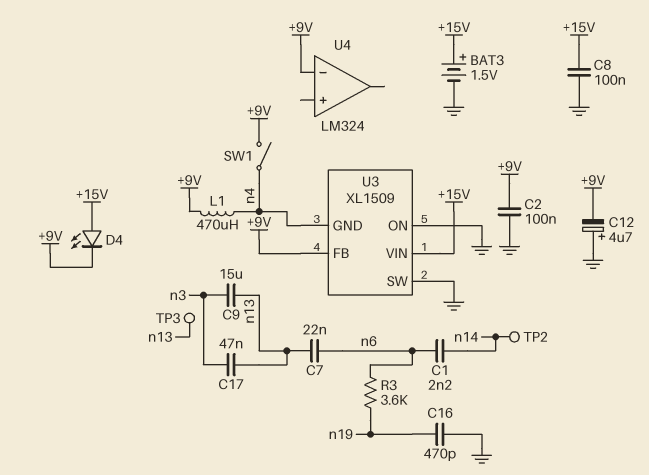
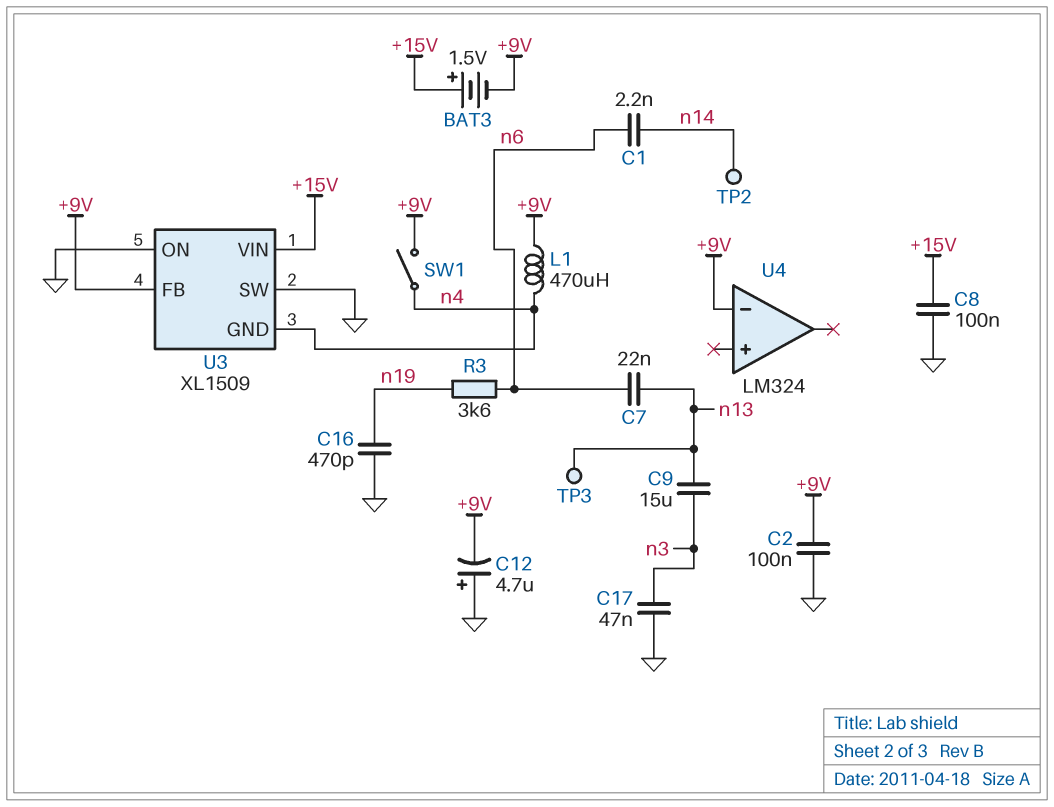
BAT3: 1.5V (plus +15V, minus GND) -> 1.5V (plus +15V, minus +9V)
C17: 47nF (n3, n13) -> 47nF (GND, n3)
D4: LED (A +15V, K +9V) -> none

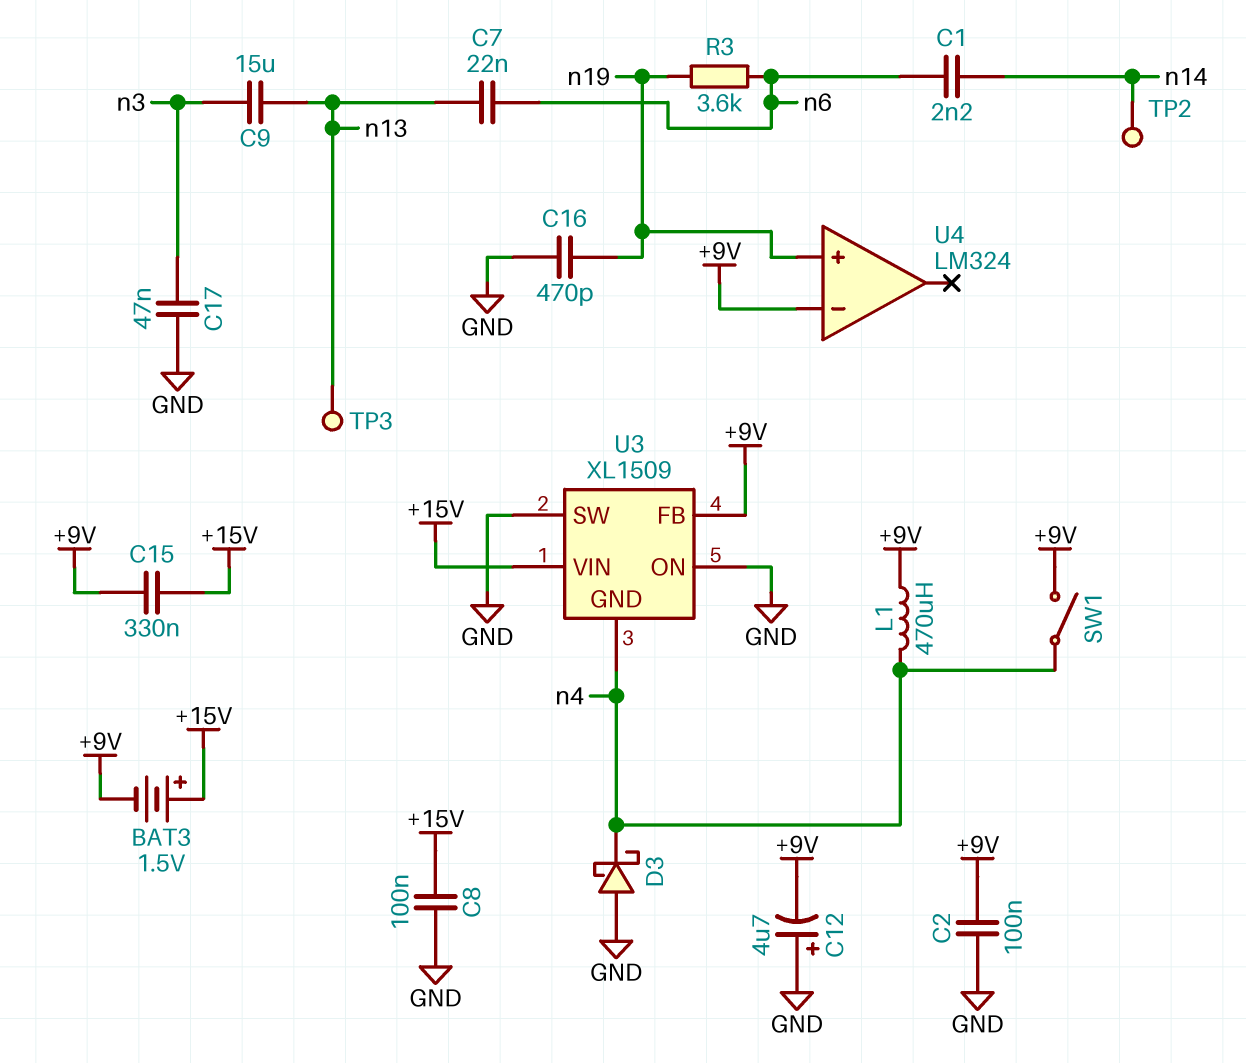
C15: none -> 330nF (+9V, +15V)
D3: none -> schottky (A GND, K n4)
U4 pin in+: none -> n19

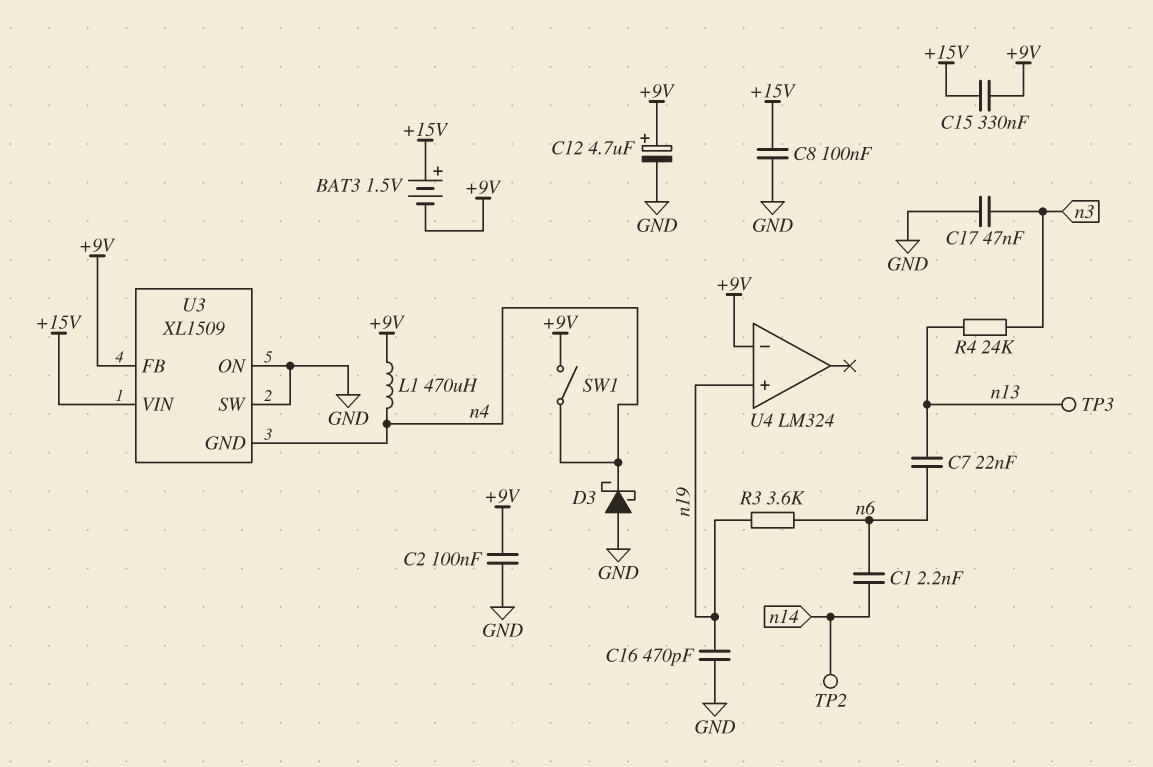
C9: 15uF (n3, n13) -> none
C12: 4.7uF (plus GND, minus +9V) -> 4.7uF (plus +9V, minus GND)
R4: none -> 24k (n3, n13)

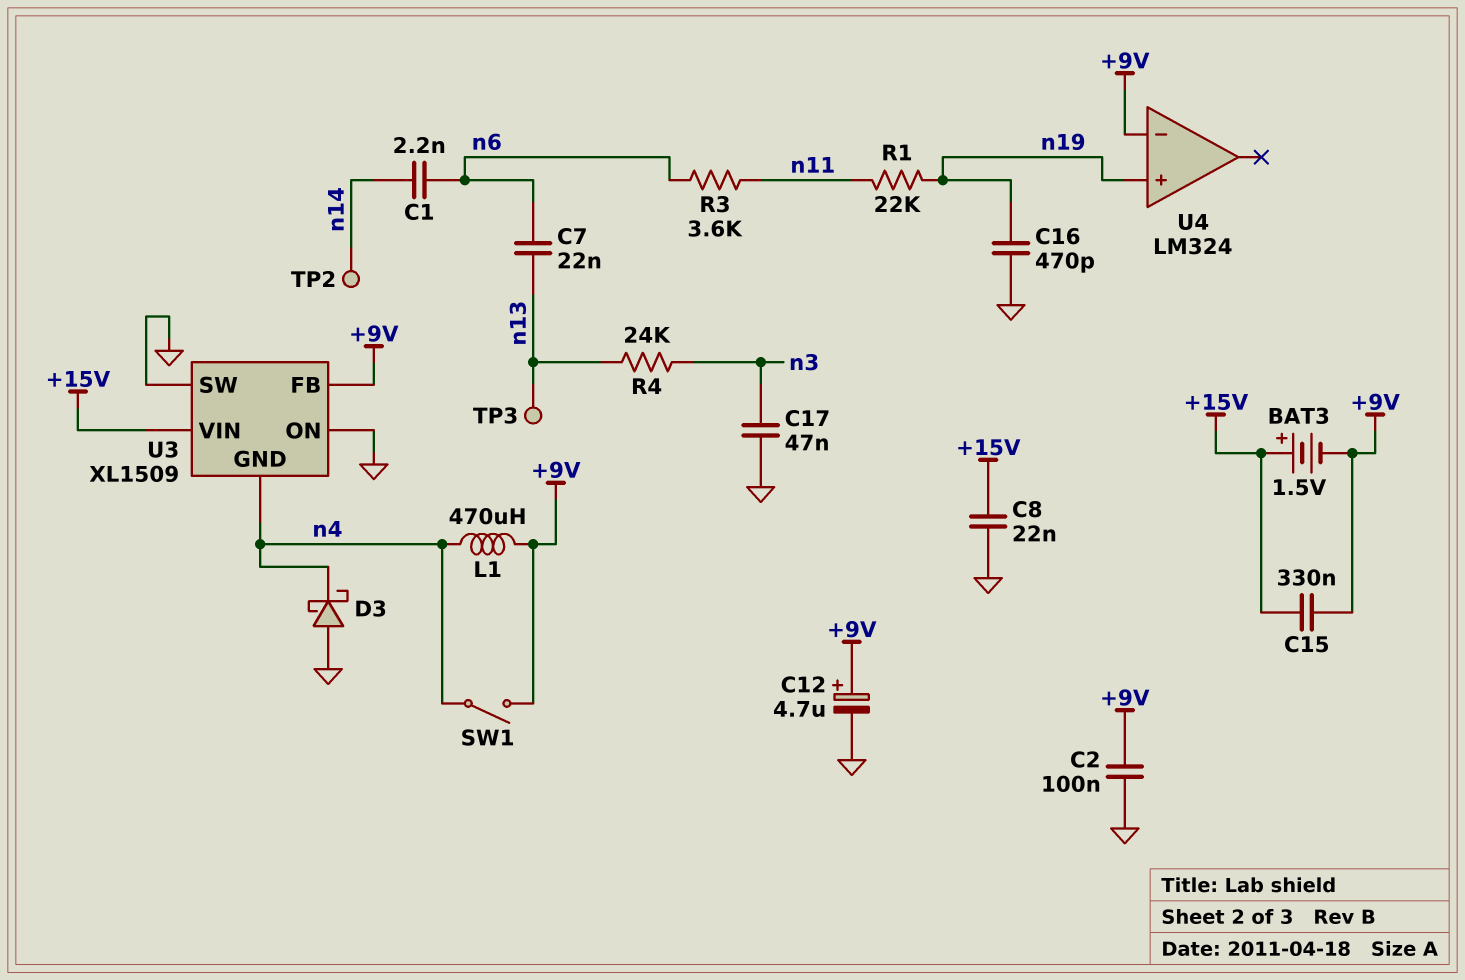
C8: 100nF (+15V, GND) -> 22nF (+15V, GND)
R1: none -> 22k (n11, n19)
R3: 3.6k (n6, n19) -> 3.6k (n6, n11)

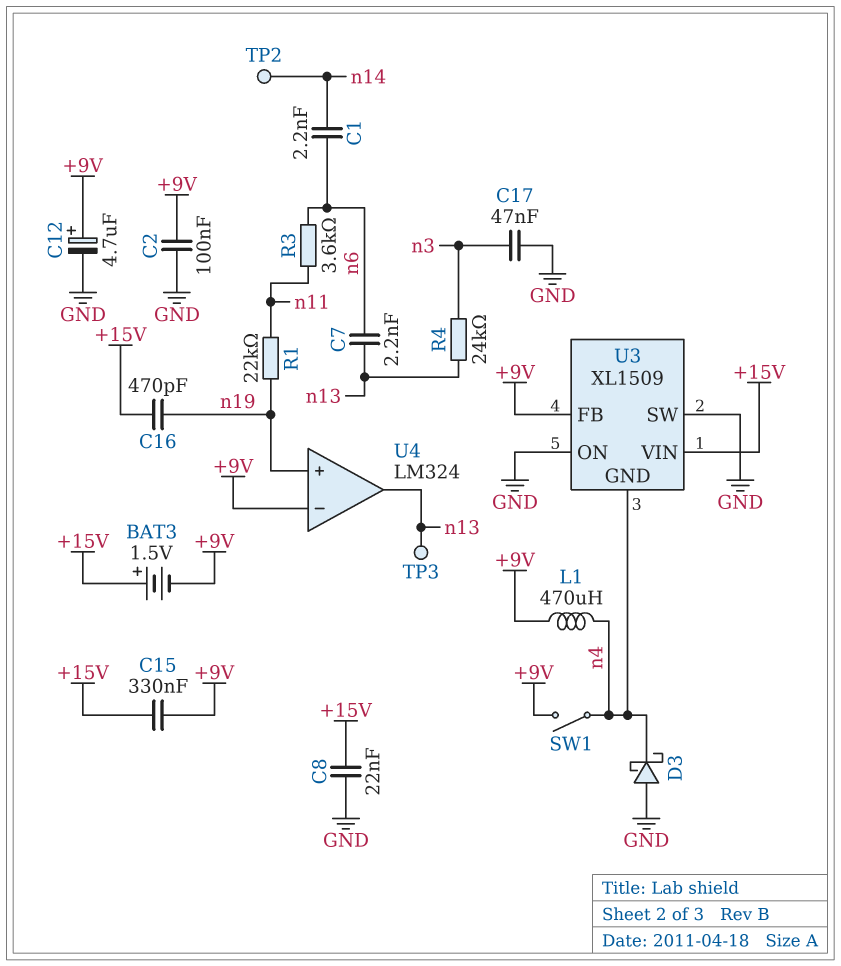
C7: 22nF (n6, n13) -> 2.2nF (n6, n13)
C16: 470pF (GND, n19) -> 470pF (+15V, n19)
U4 pin out: none -> n13

